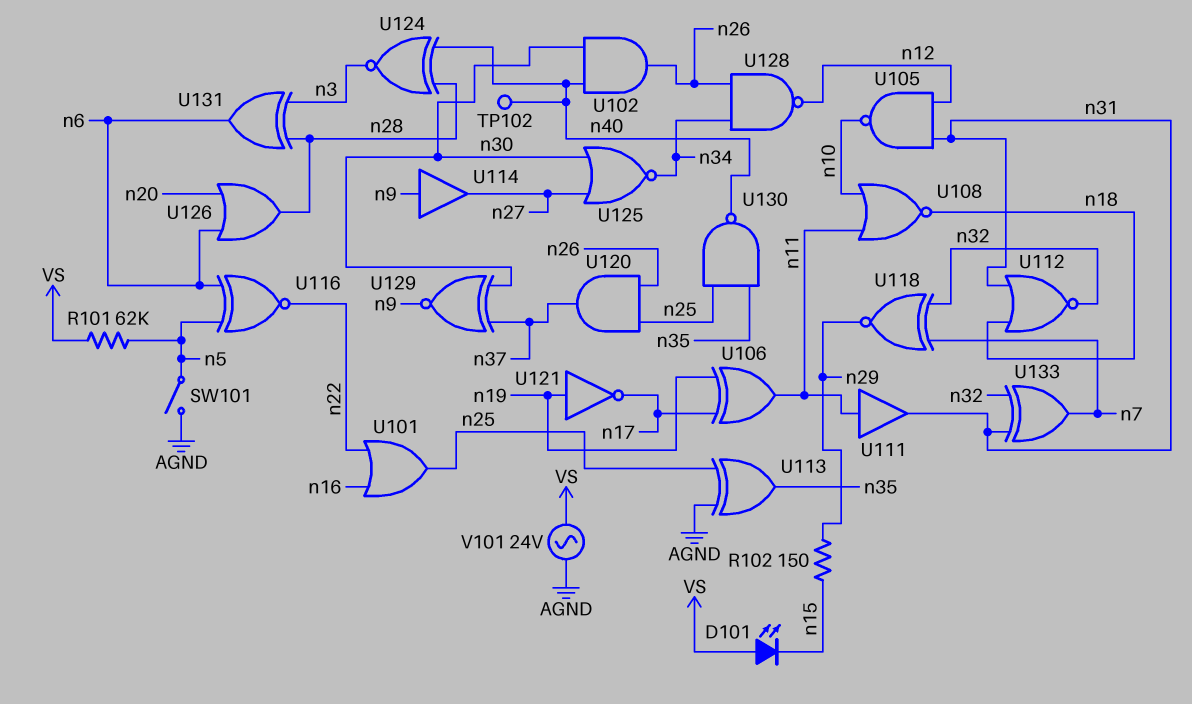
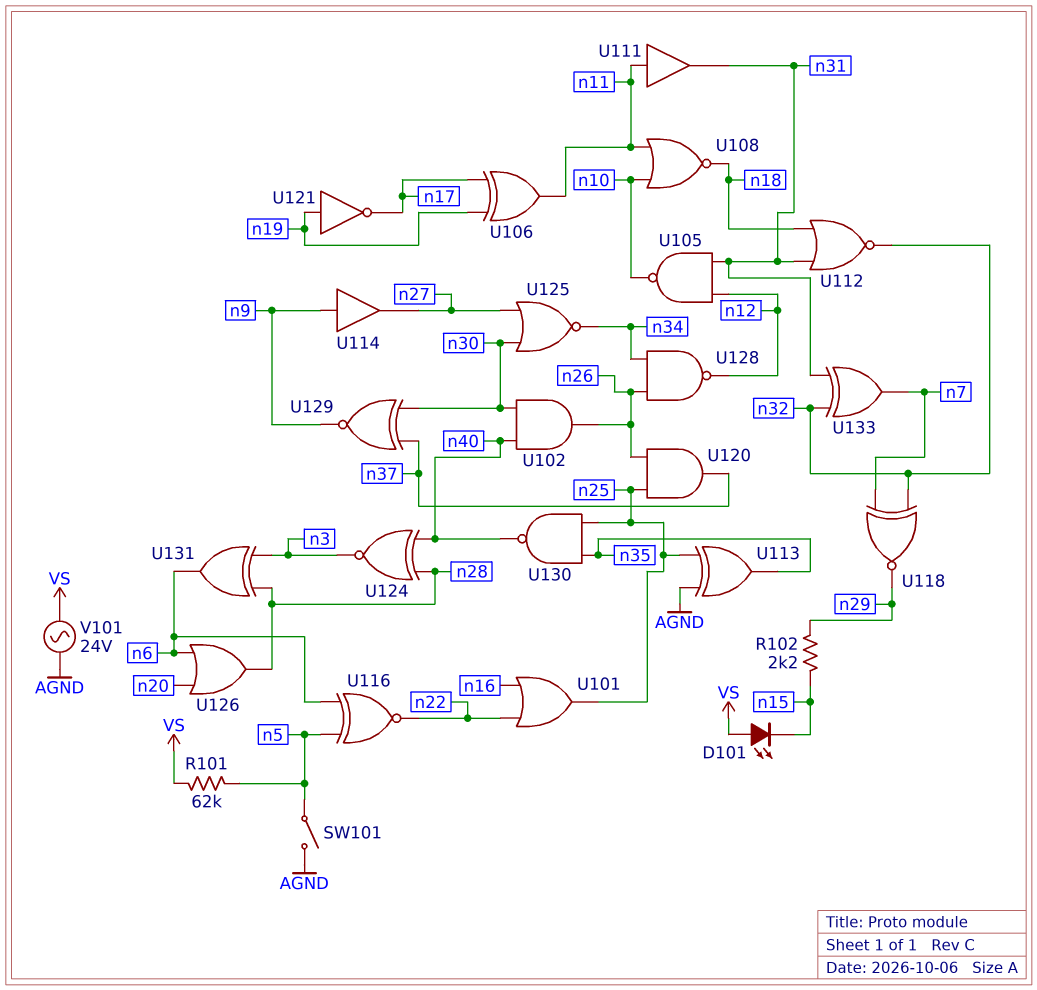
R102: 150 (n15, n29) -> 2.2k (n15, n29)
TP102: test point (n40) -> none

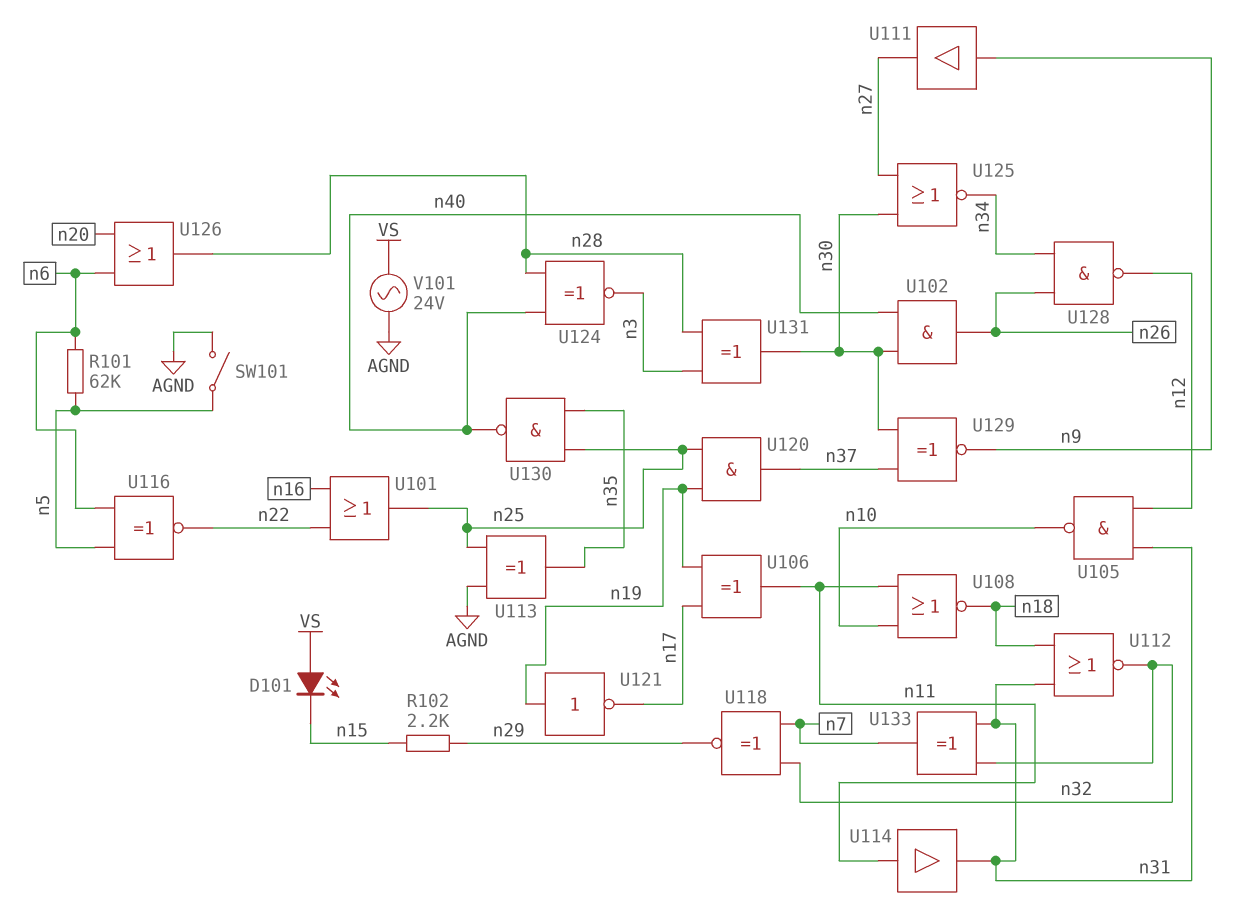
R101: 62k (VS, n5) -> 62k (n5, n6)
U111: buffer (in n11, out n31) -> buffer (in n9, out n27)
U114: buffer (in n9, out n27) -> buffer (in n11, out n31)
U120: AND (in n25, in n26, out n37) -> AND (in n19, in n25, out n37)
U131: XOR (in n3, in n28, out n6) -> XOR (in n3, in n28, out n30)

